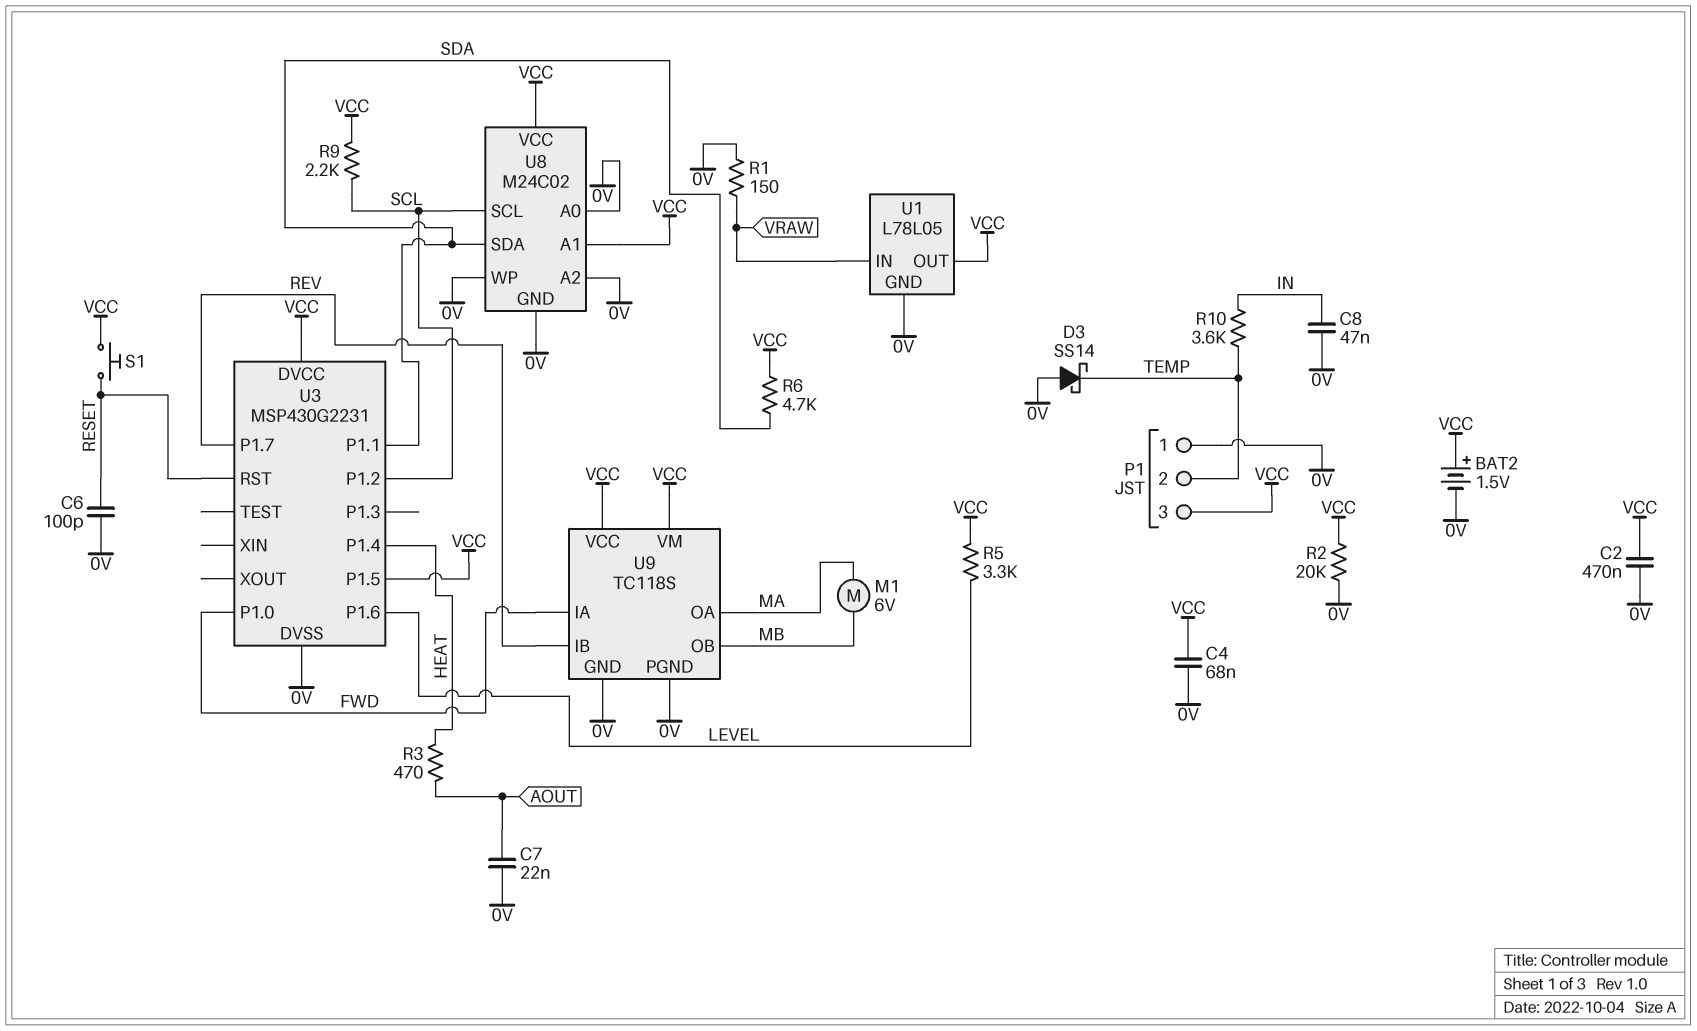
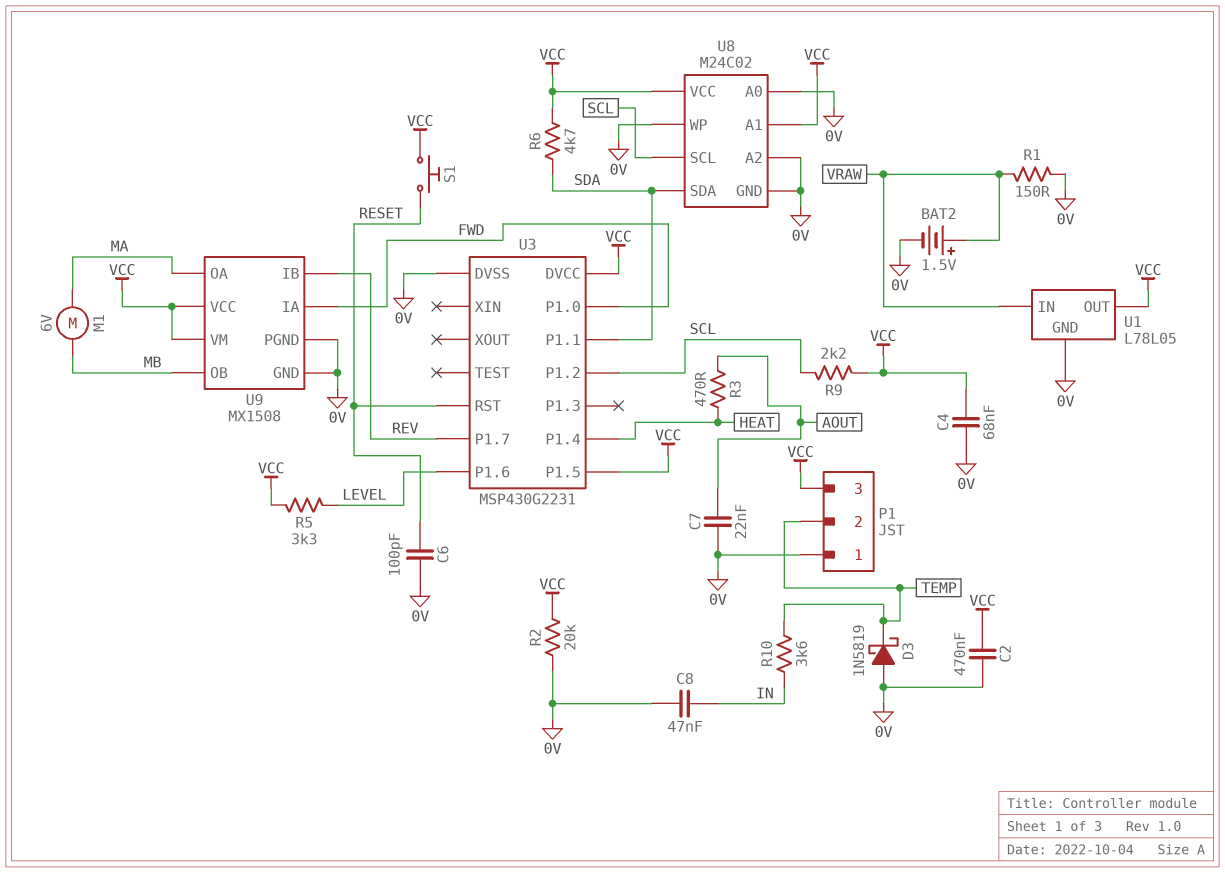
BAT2: 1.5V (plus VCC, minus 0V) -> 1.5V (plus VRAW, minus 0V)
D3: schottky SS14 (A 0V, K TEMP) -> schottky 1N5819 (A 0V, K TEMP)
U9: TC118S -> MX1508

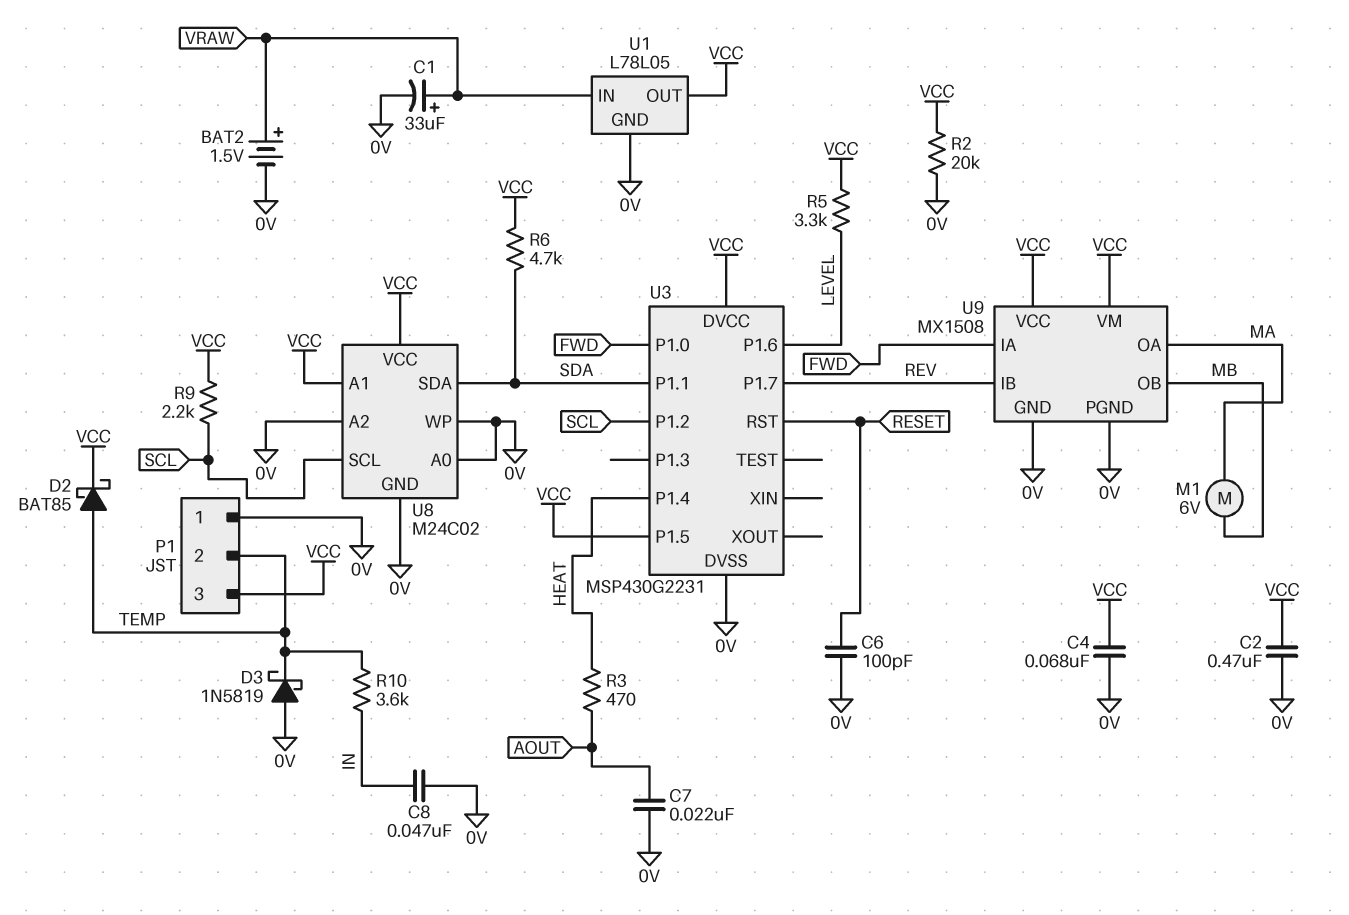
C1: none -> 33uF (plus VRAW, minus 0V)
D2: none -> schottky BAT85 (A TEMP, K VCC)
R1: 150 (0V, VRAW) -> none
S1: button (RESET, VCC) -> none

